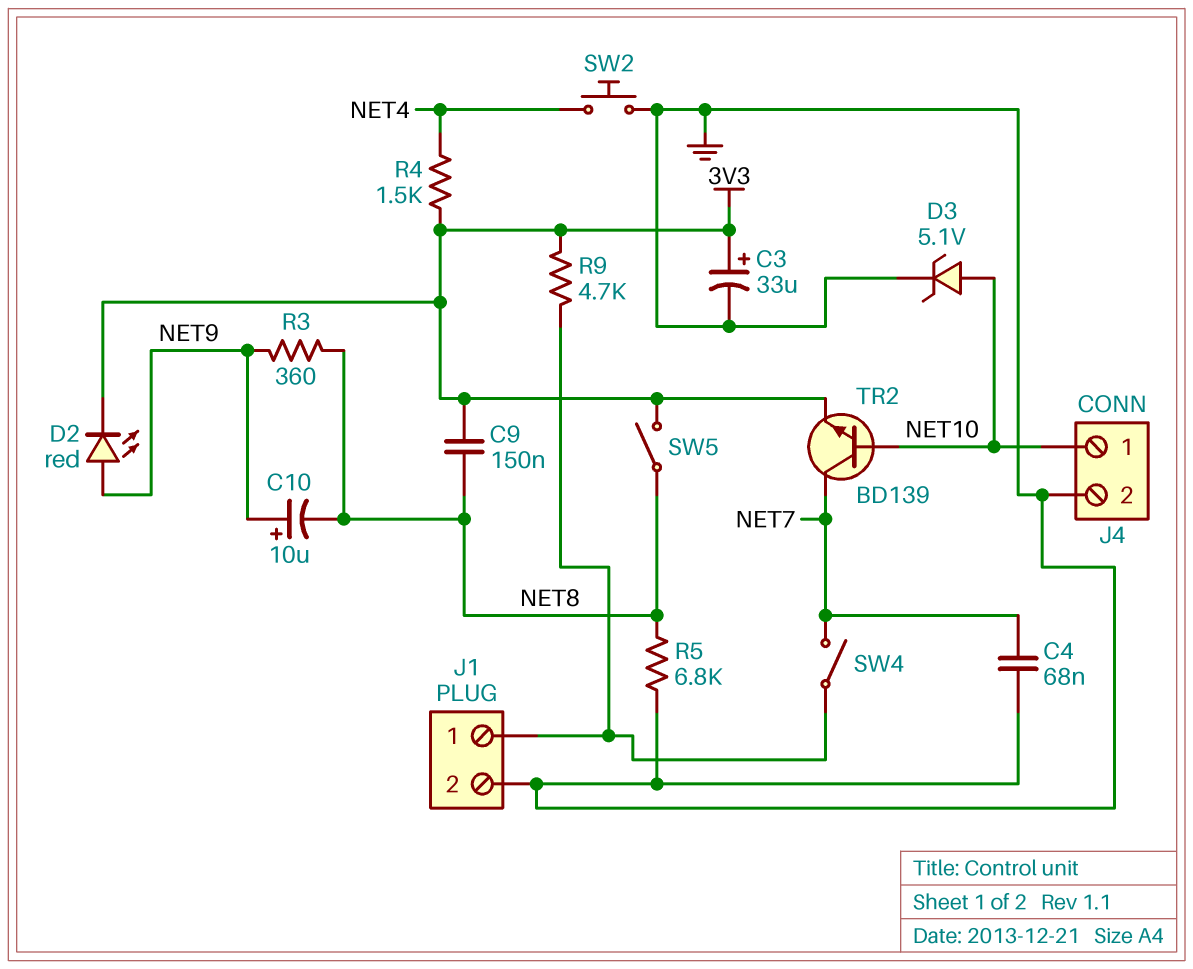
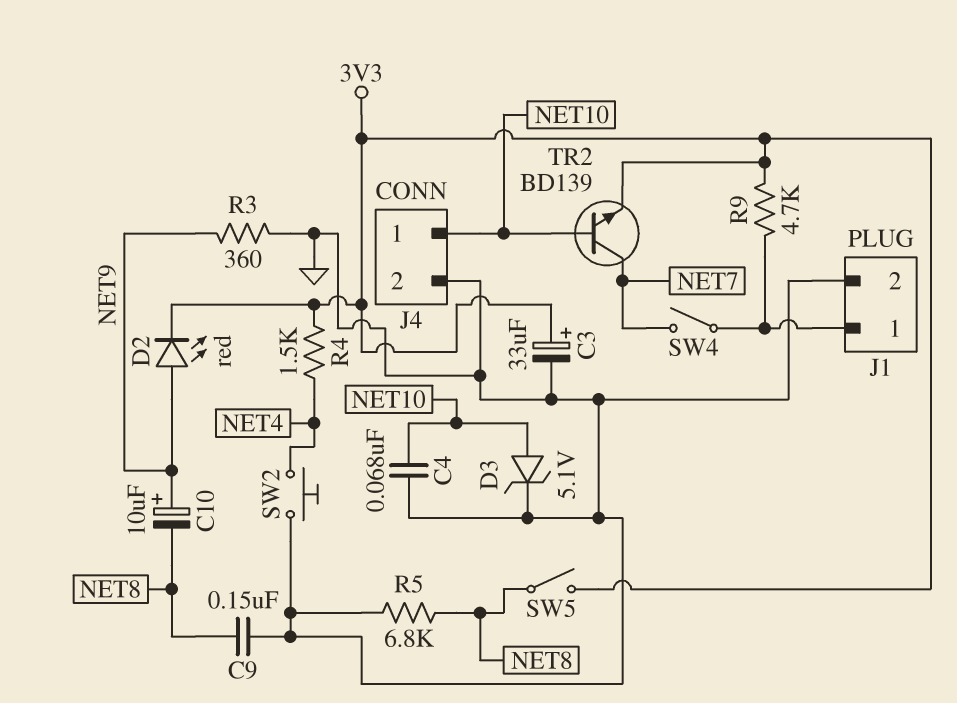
C4: 68nF (GND, NET7) -> 68nF (GND, NET10)
C9: 150nF (3V3, NET8) -> 150nF (GND, NET8)
R3: 360 (NET8, NET9) -> 360 (GND, NET9)

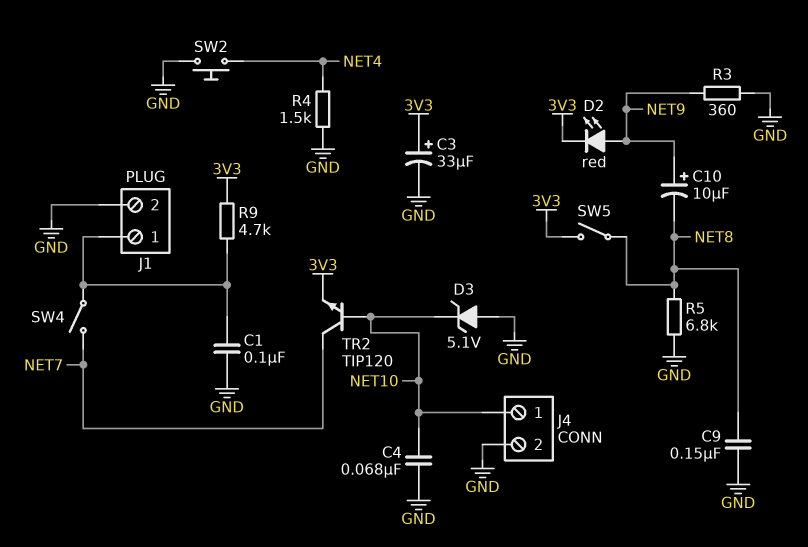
C1: none -> 100nF (GND, J1/1)
D3: zener 5.1V (A NET10, K GND) -> zener 5.1V (A GND, K NET10)
R4: 1.5k (3V3, NET4) -> 1.5k (GND, NET4)
TR2: NPN BD139 (B NET10, C NET7, E 3V3) -> NPN TIP120 (B NET10, C NET7, E 3V3)

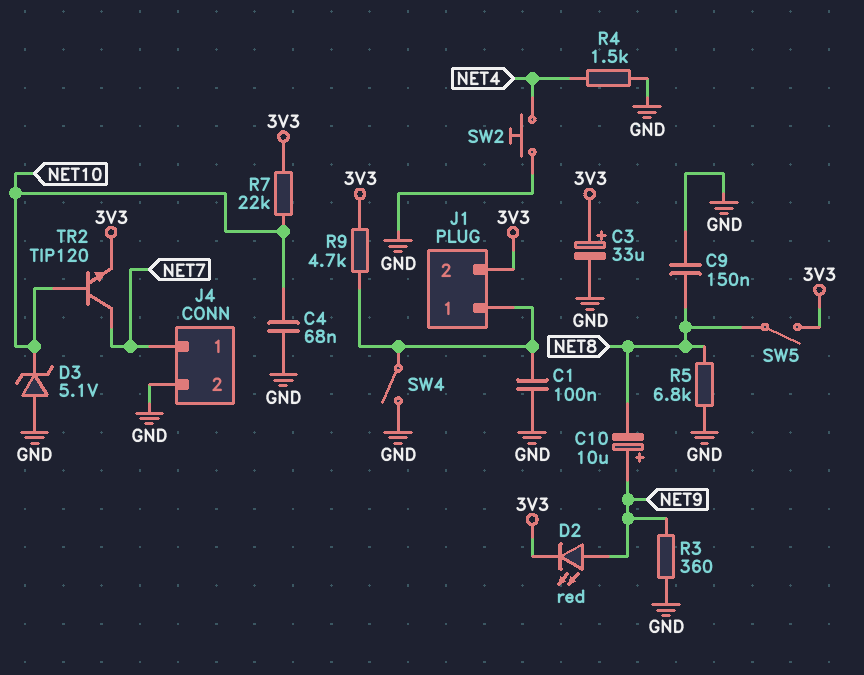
J1 pin 2: GND -> 3V3
J4 pin 1: NET10 -> NET7
R7: none -> 22k (3V3, NET10)
SW4: switch (J1/1, NET7) -> switch (GND, J1/1)

